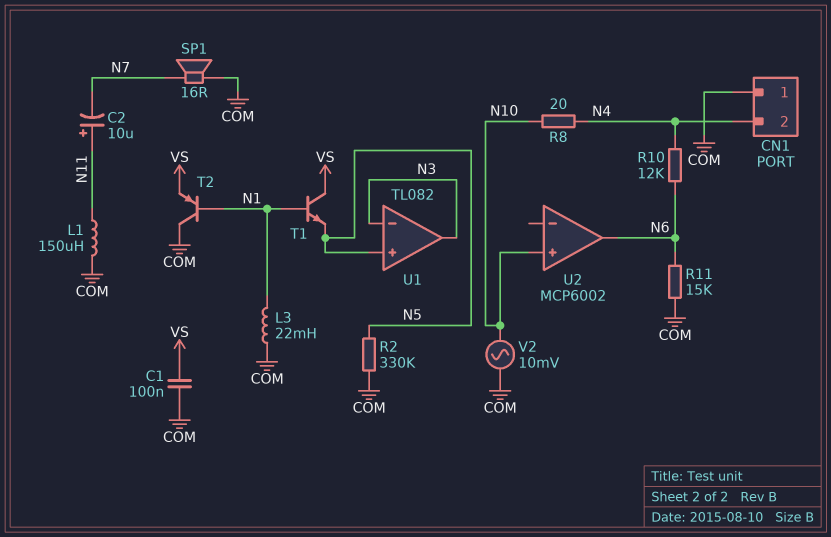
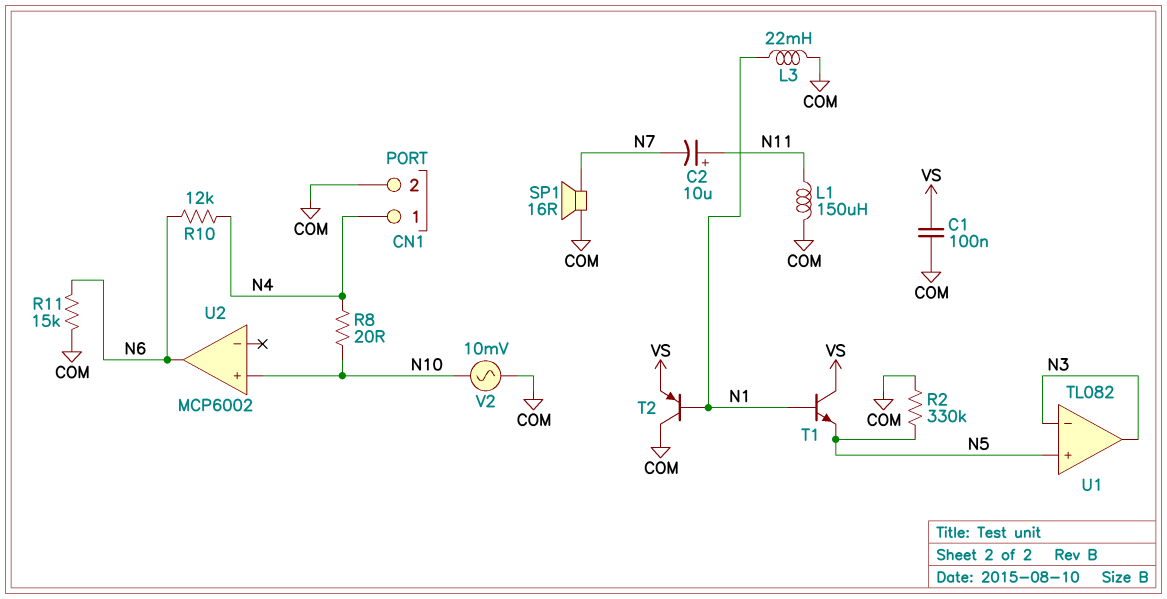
CN1 pin 1: COM -> N4
CN1 pin 2: N4 -> COM

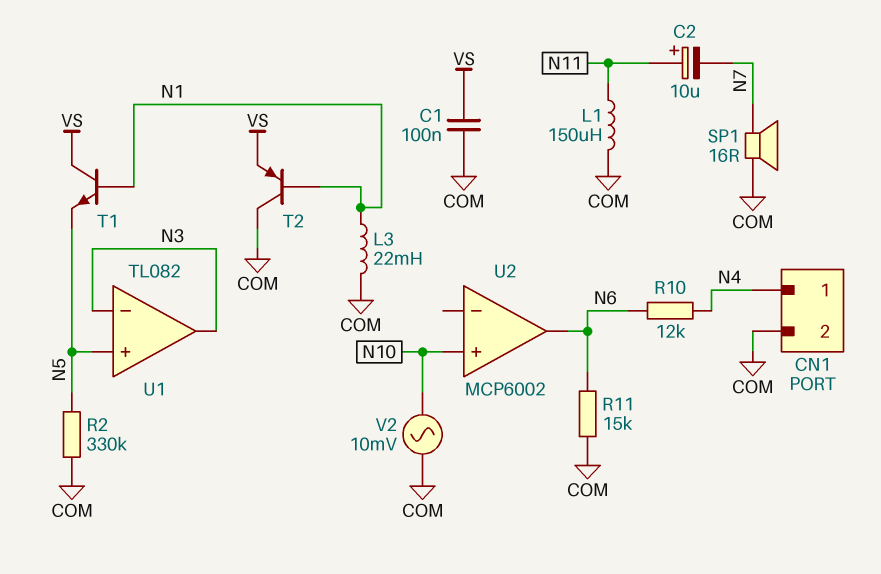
R8: 20 (N4, N10) -> none

